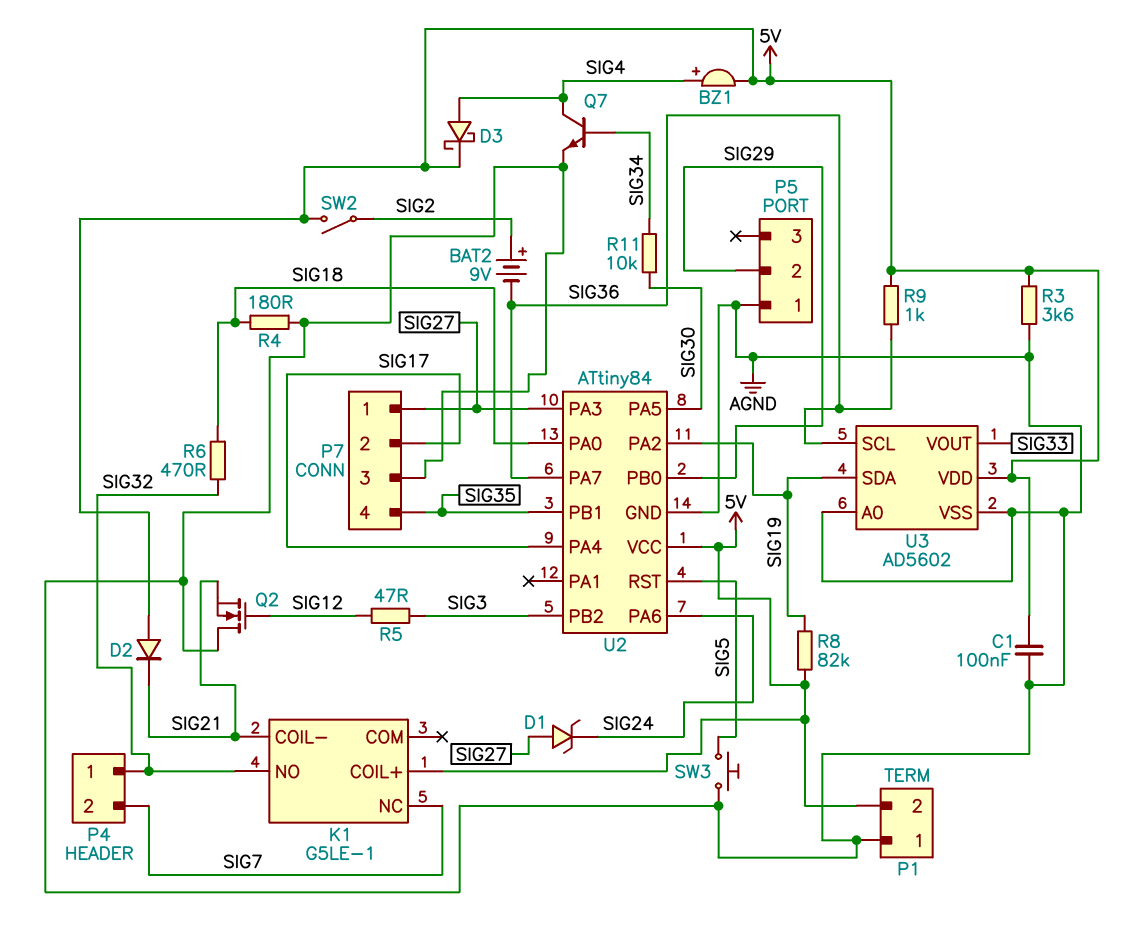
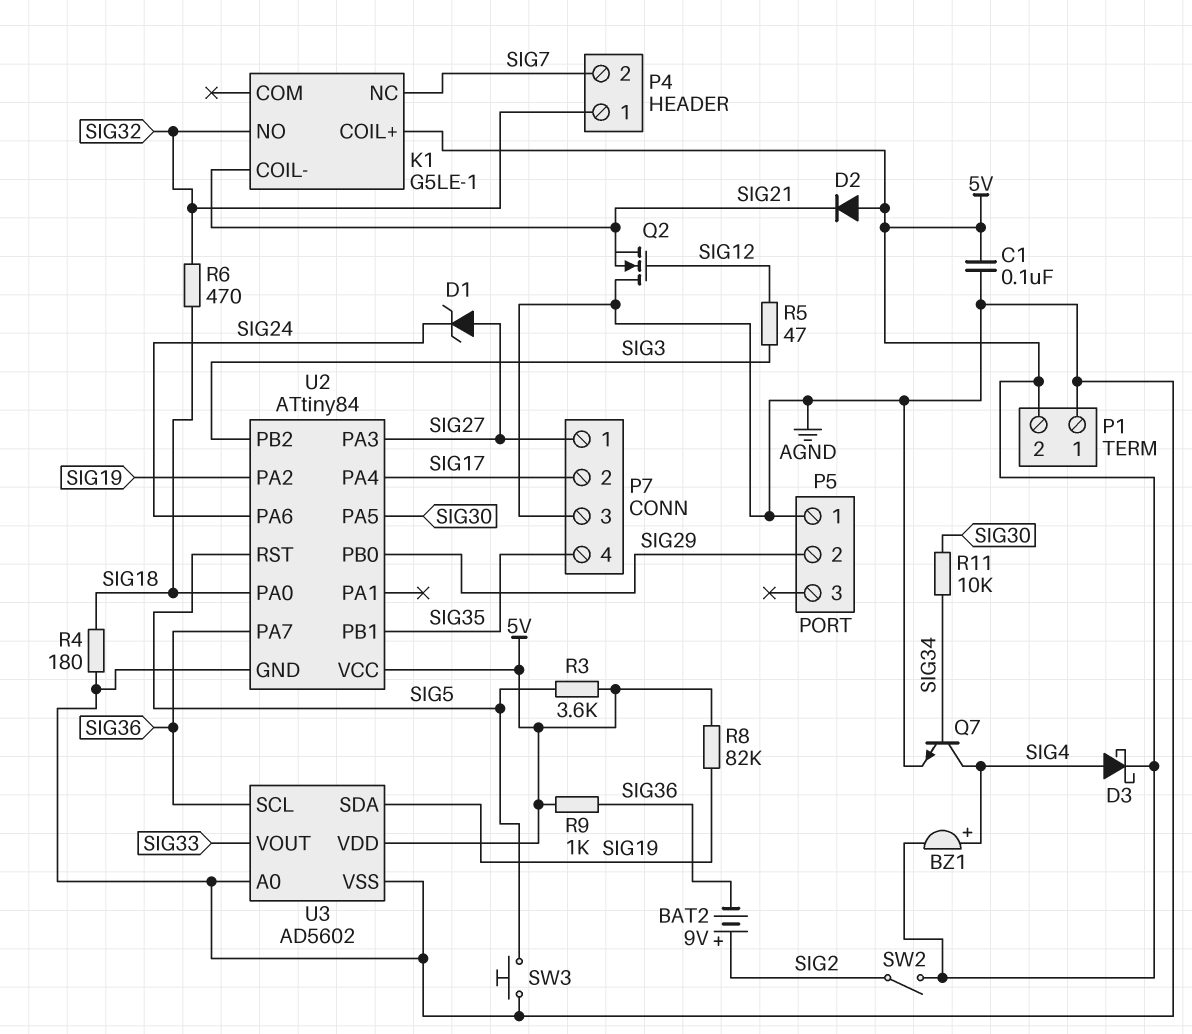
R3: 3.6k (5V, AGND) -> 3.6k (5V, SIG5)

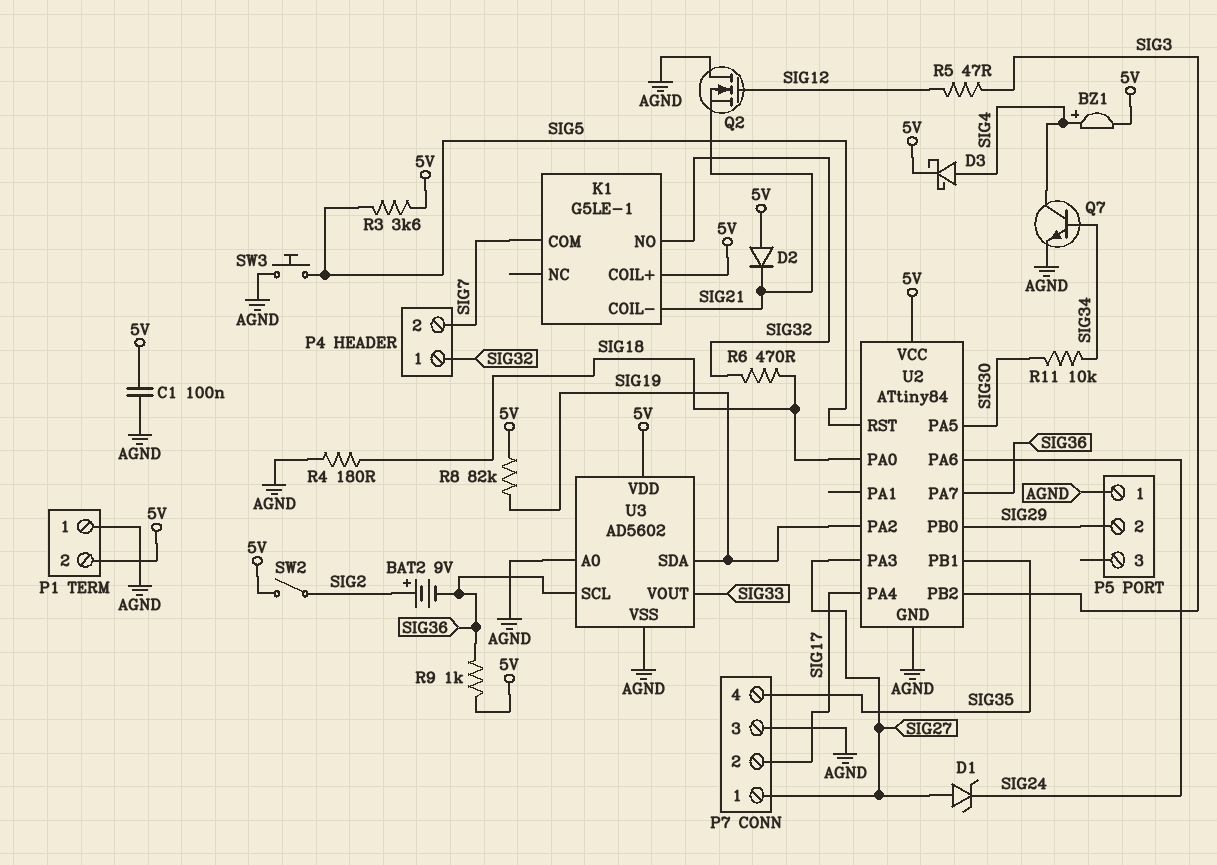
K1 pin COM: none -> SIG7
K1 pin NC: SIG7 -> none

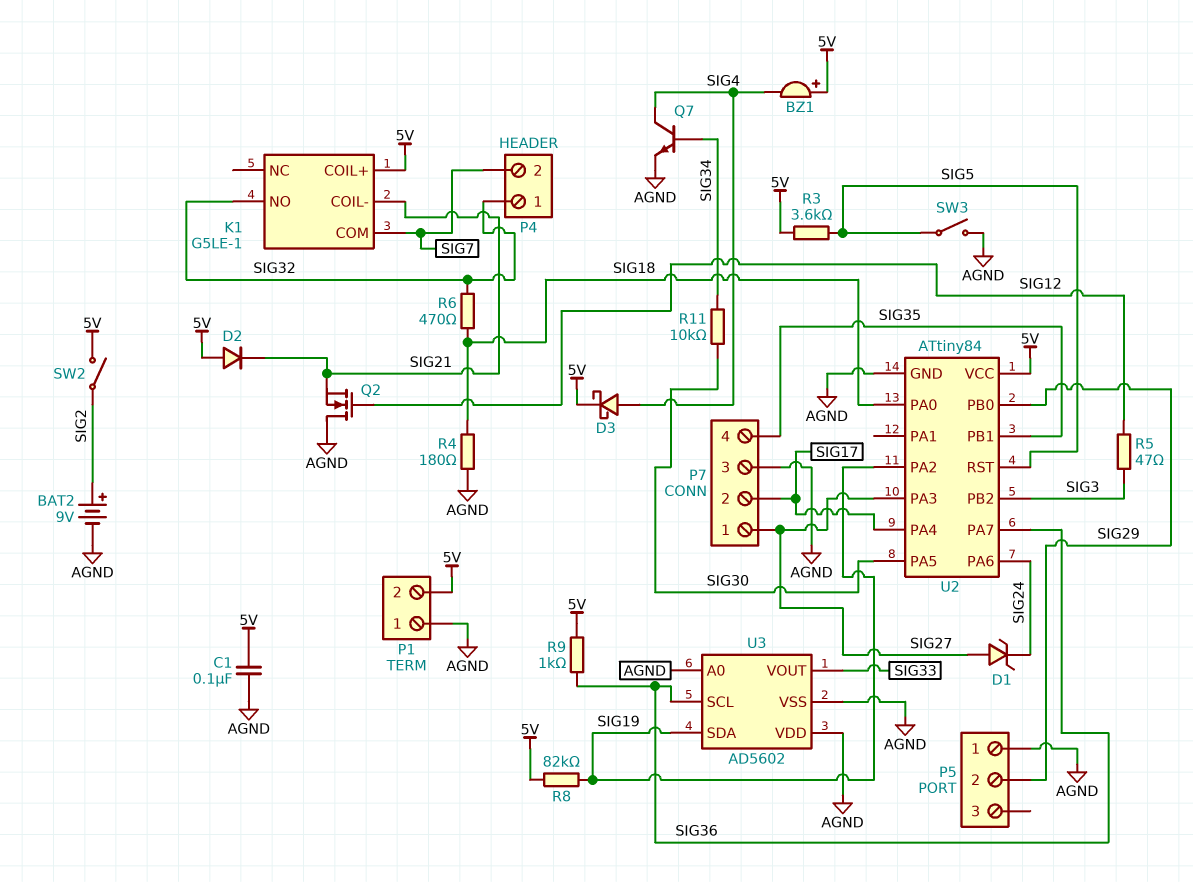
BAT2: 9V (plus SIG2, minus SIG36) -> 9V (plus SIG2, minus AGND)
BZ1: buzzer (plus SIG4, minus 5V) -> buzzer (plus 5V, minus SIG4)
SW3: button (AGND, SIG5) -> switch (AGND, SIG5)
U3 pin VDD: 5V -> AGND

